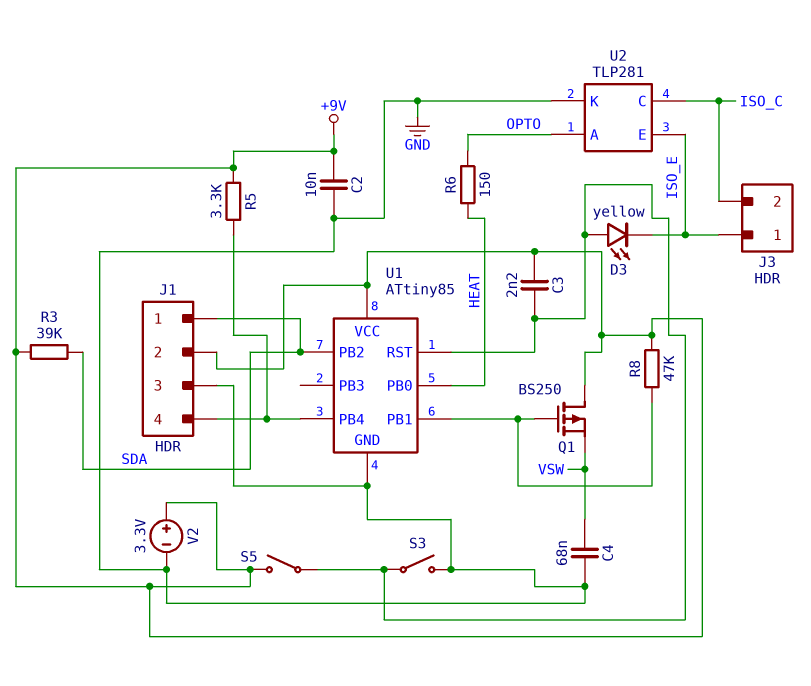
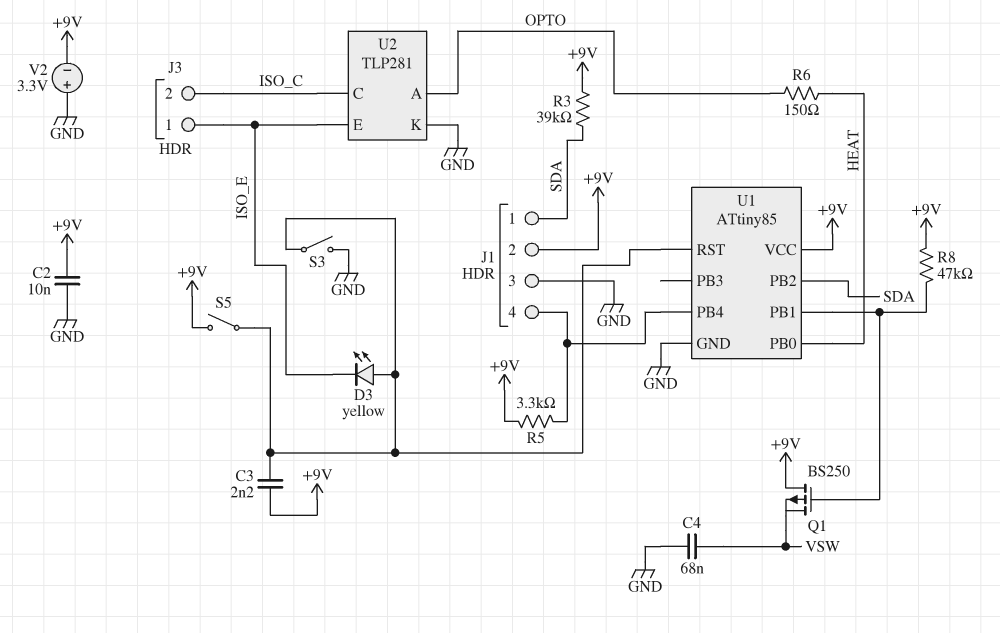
V2: 3.3V (plus +9V, minus GND) -> 3.3V (plus GND, minus +9V)

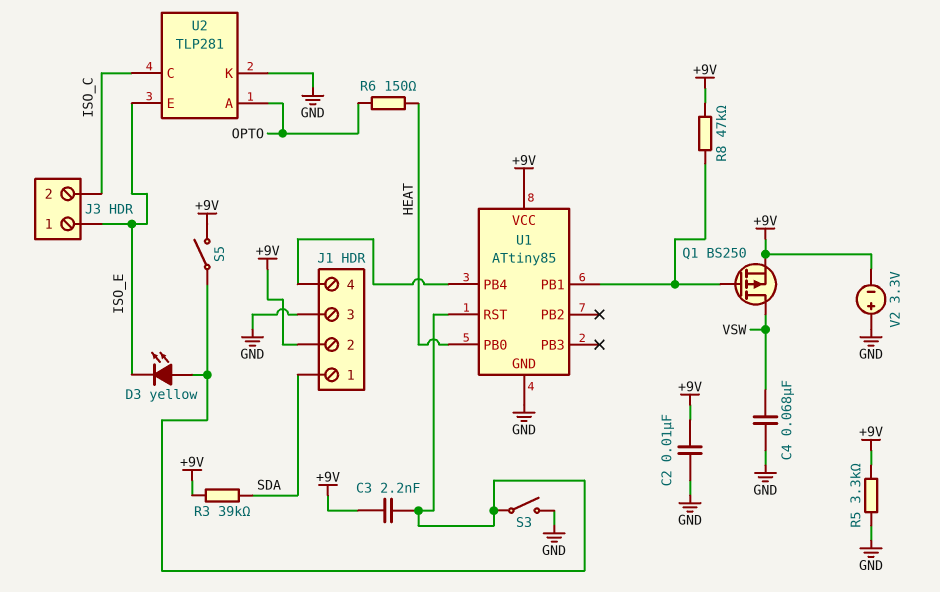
Q1: PMOS BS250 (G U1/PB1, D +9V, S VSW) -> PMOS BS250 (G U1/PB1, D VSW, S +9V)
R5: 3.3k (+9V, J1/4) -> 3.3k (+9V, GND)
U1 pin PB2: SDA -> none

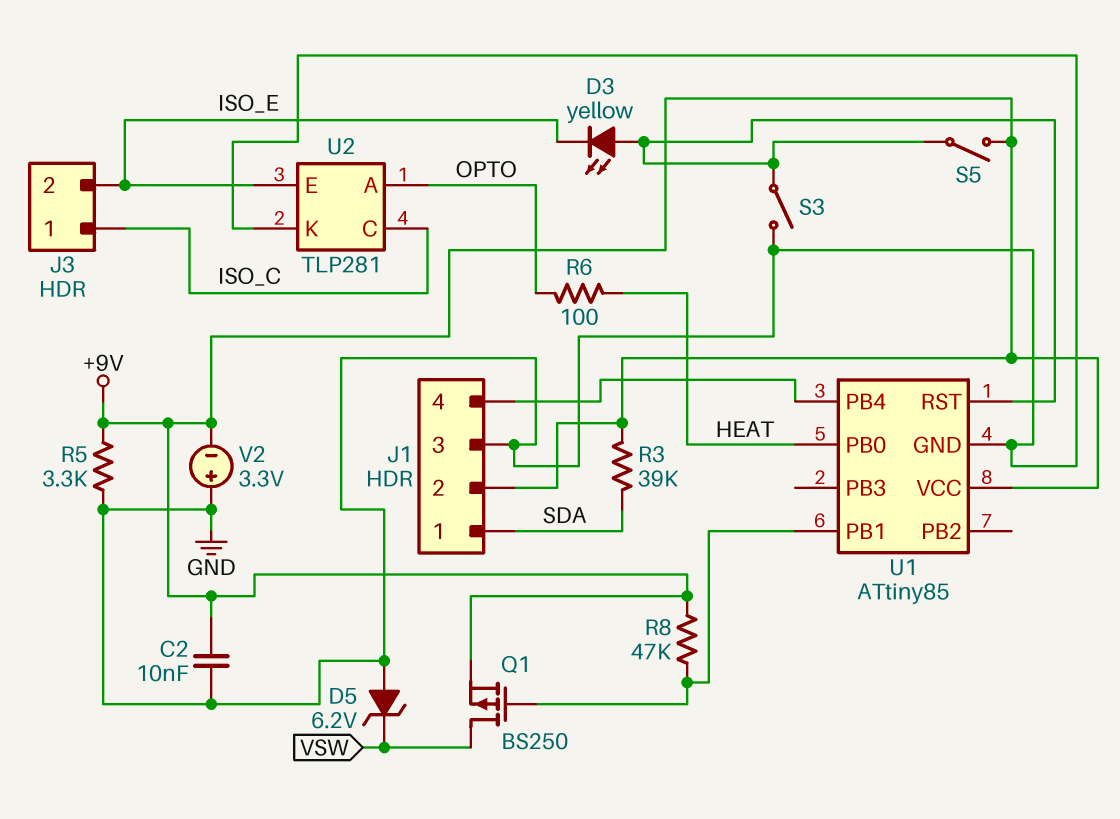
C3: 2.2nF (+9V, U1/RST) -> none
C4: 68nF (GND, VSW) -> none
D5: none -> zener 6.2V (A GND, K VSW)
J3 pin 1: ISO_E -> ISO_C
J3 pin 2: ISO_C -> ISO_E
R6: 150 (HEAT, OPTO) -> 100 (HEAT, OPTO)

